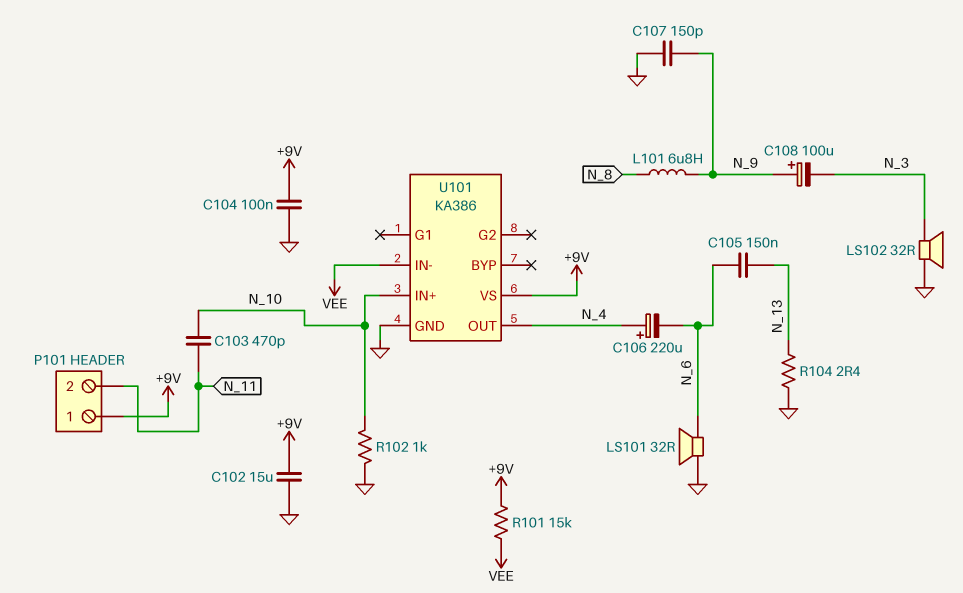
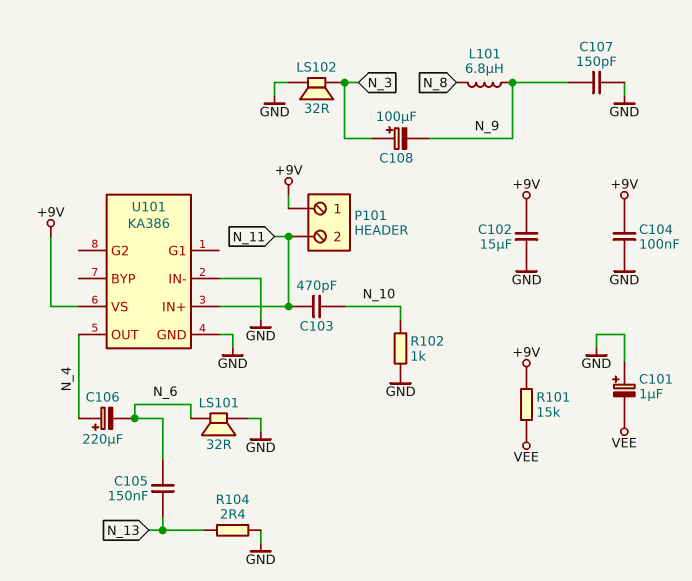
C101: none -> 1uF (plus GND, minus VEE)
C108: 100uF (plus N_9, minus N_3) -> 100uF (plus N_3, minus N_9)
U101 pin IN+: N_10 -> N_11
U101 pin IN-: VEE -> GND

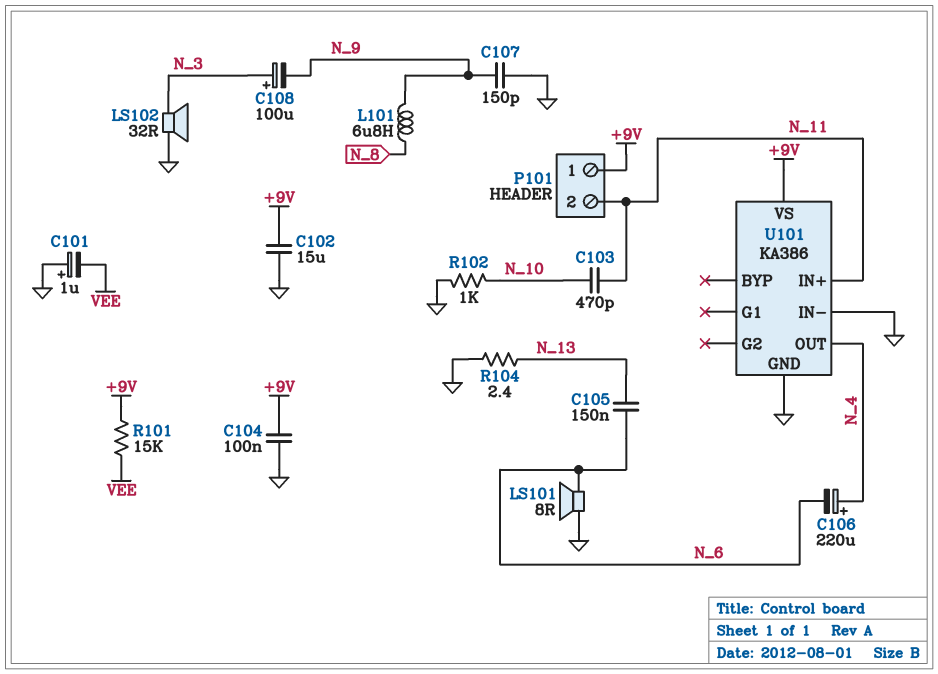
LS101: speaker 32R (GND, N_6) -> speaker 8R (GND, N_6)

